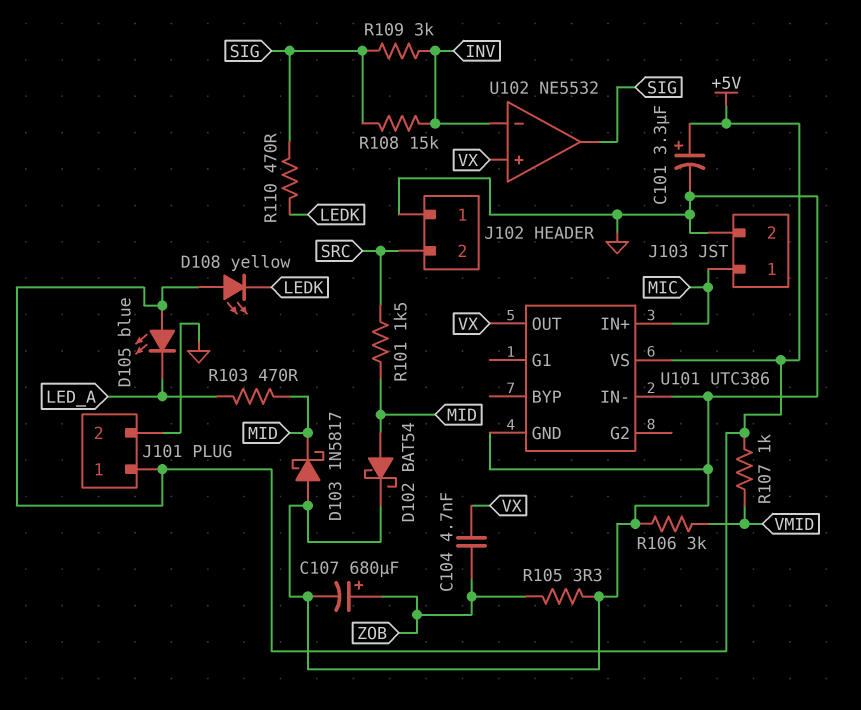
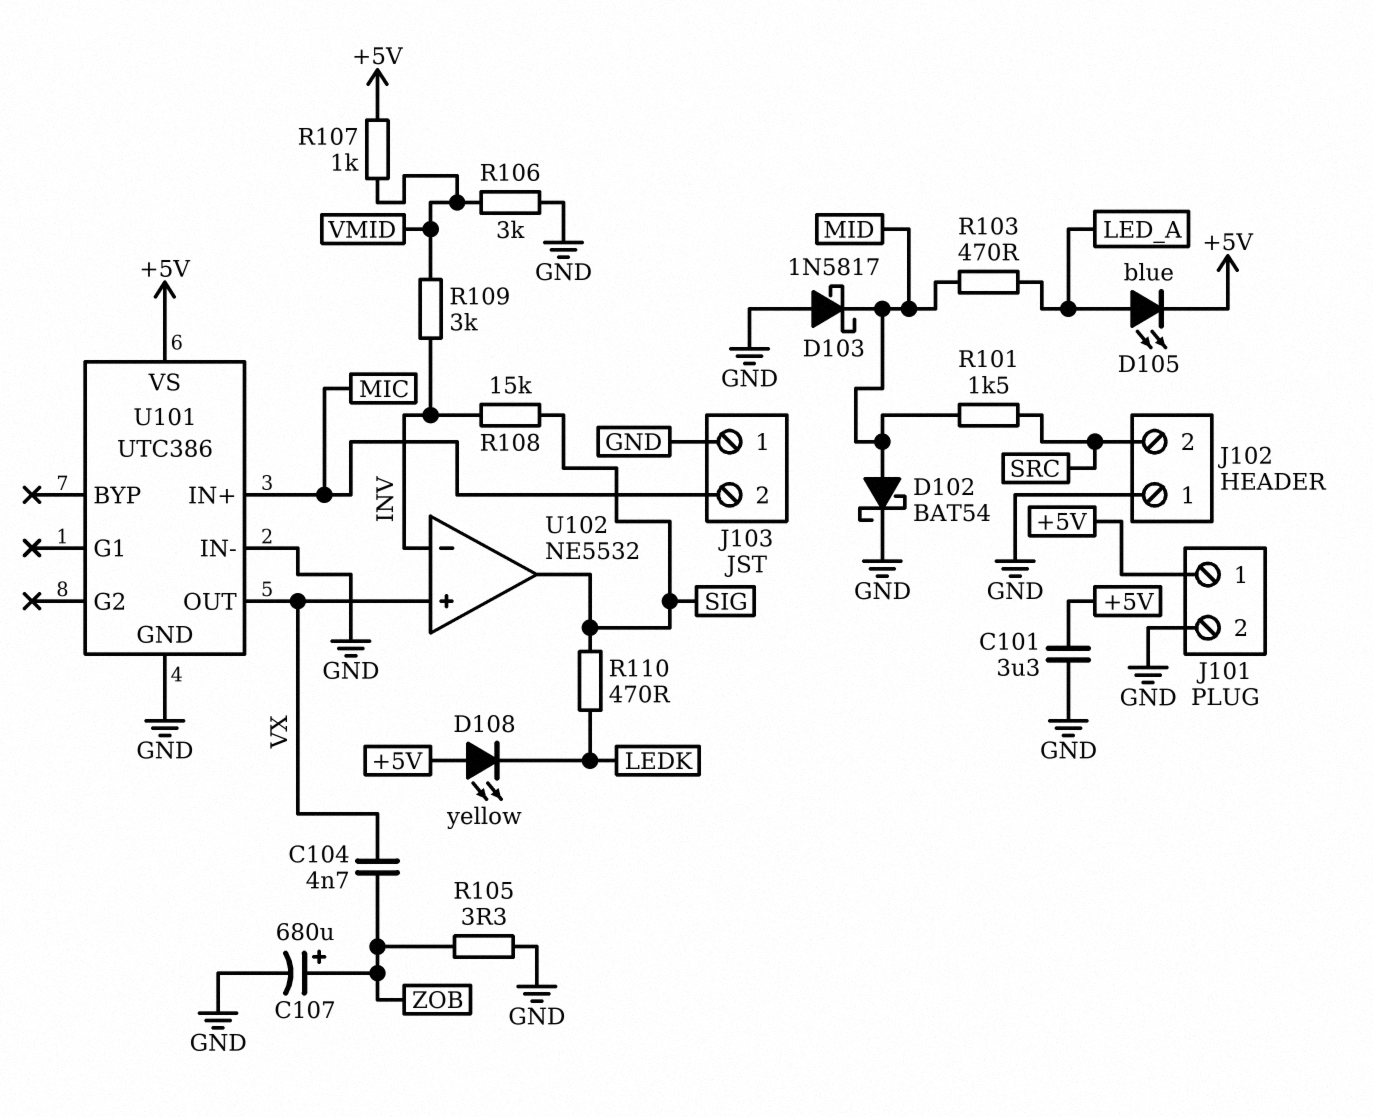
C101: 3.3uF (plus +5V, minus GND) -> 3.3uF (+5V, GND)
D105: LED blue (A +5V, K LED_A) -> LED blue (A LED_A, K +5V)
J103 pin 1: MIC -> GND
J103 pin 2: GND -> MIC
R109: 3k (INV, SIG) -> 3k (INV, VMID)

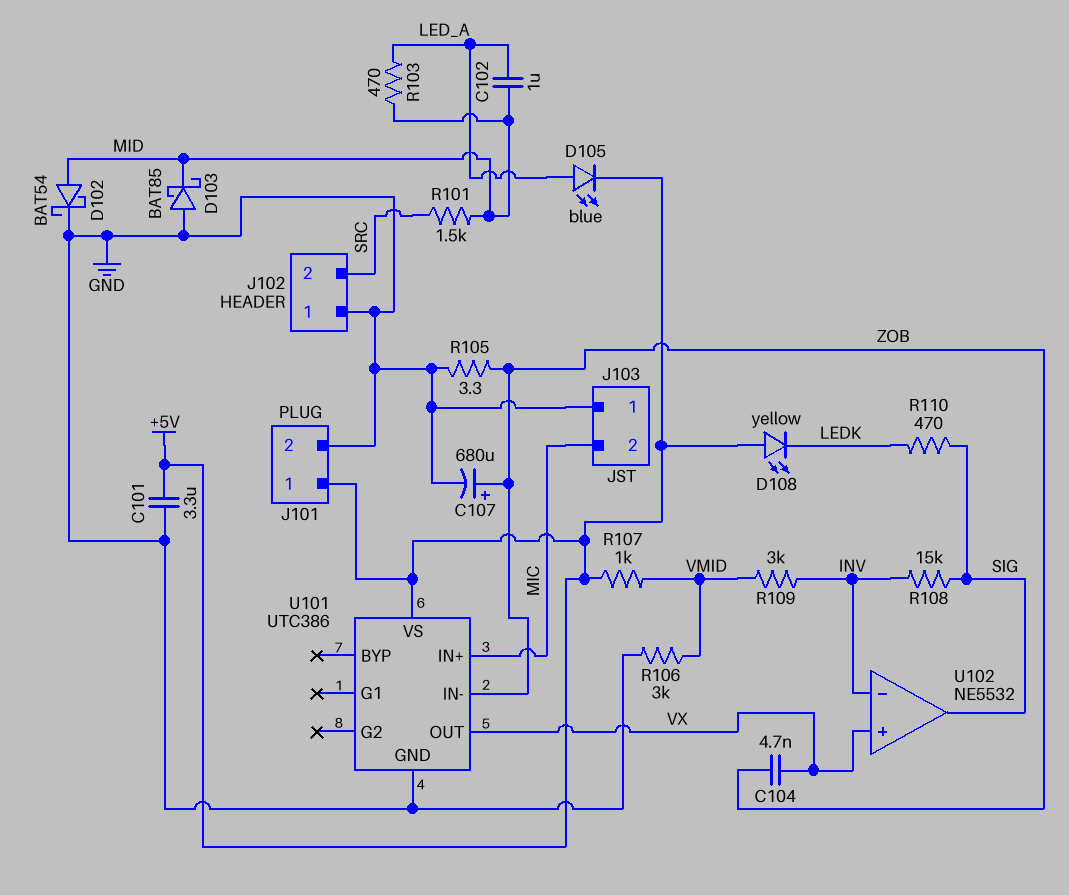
C102: none -> 1uF (LED_A, MID)
D103: schottky 1N5817 (A GND, K MID) -> schottky BAT85 (A GND, K MID)
U101 pin IN-: GND -> ZOB

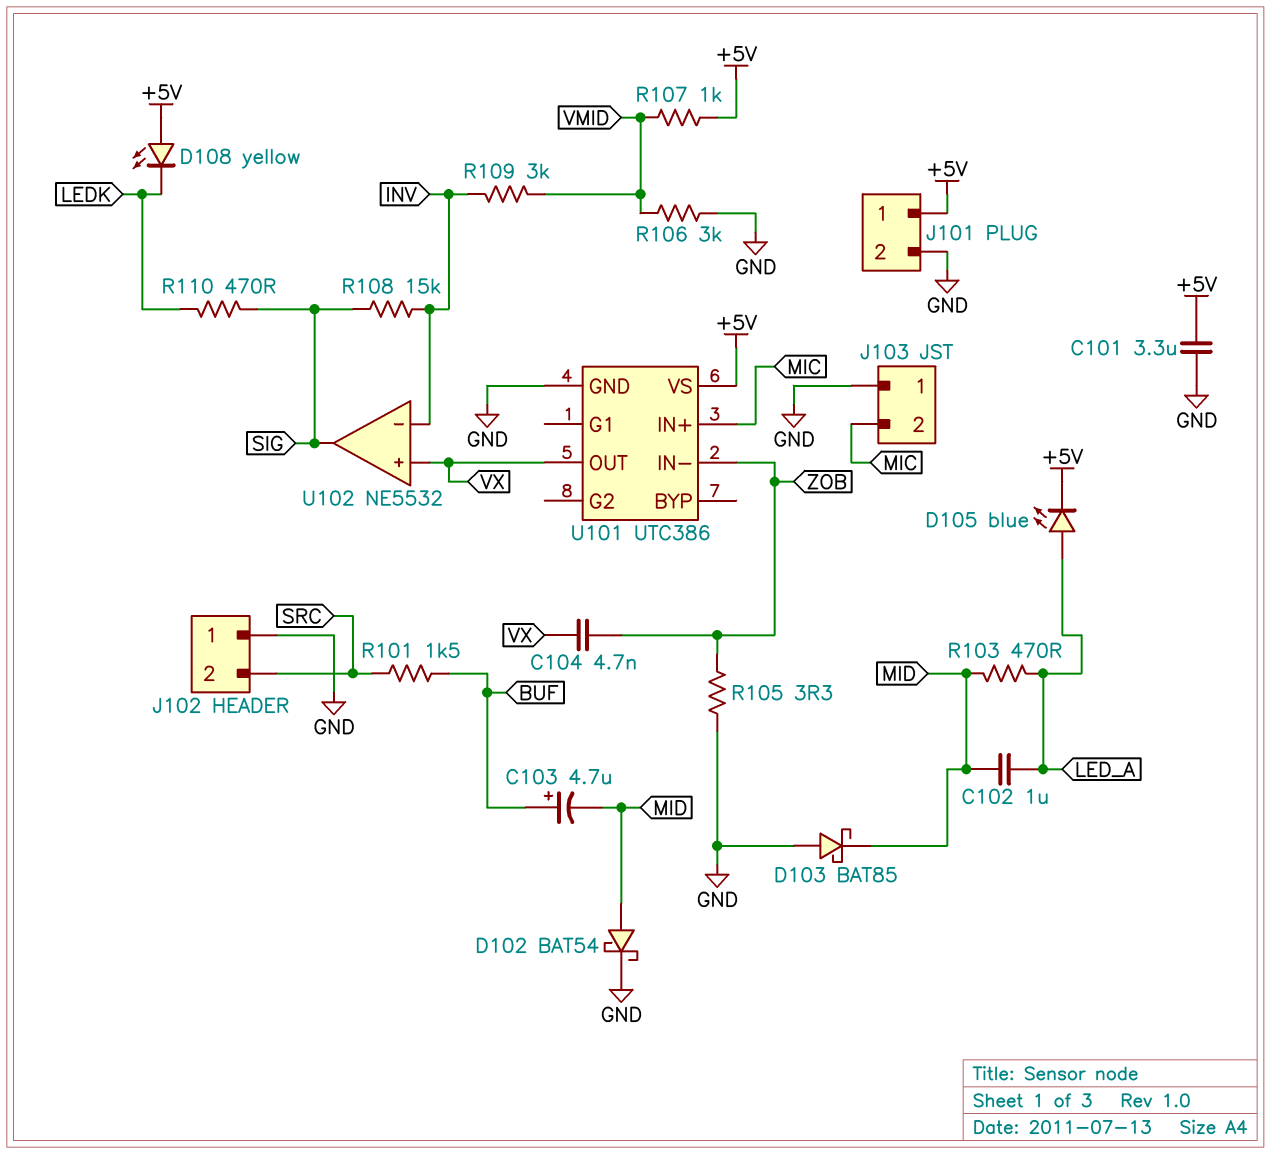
C103: none -> 4.7uF (plus BUF, minus MID)
C107: 680uF (plus ZOB, minus GND) -> none
R101: 1.5k (MID, SRC) -> 1.5k (BUF, SRC)

